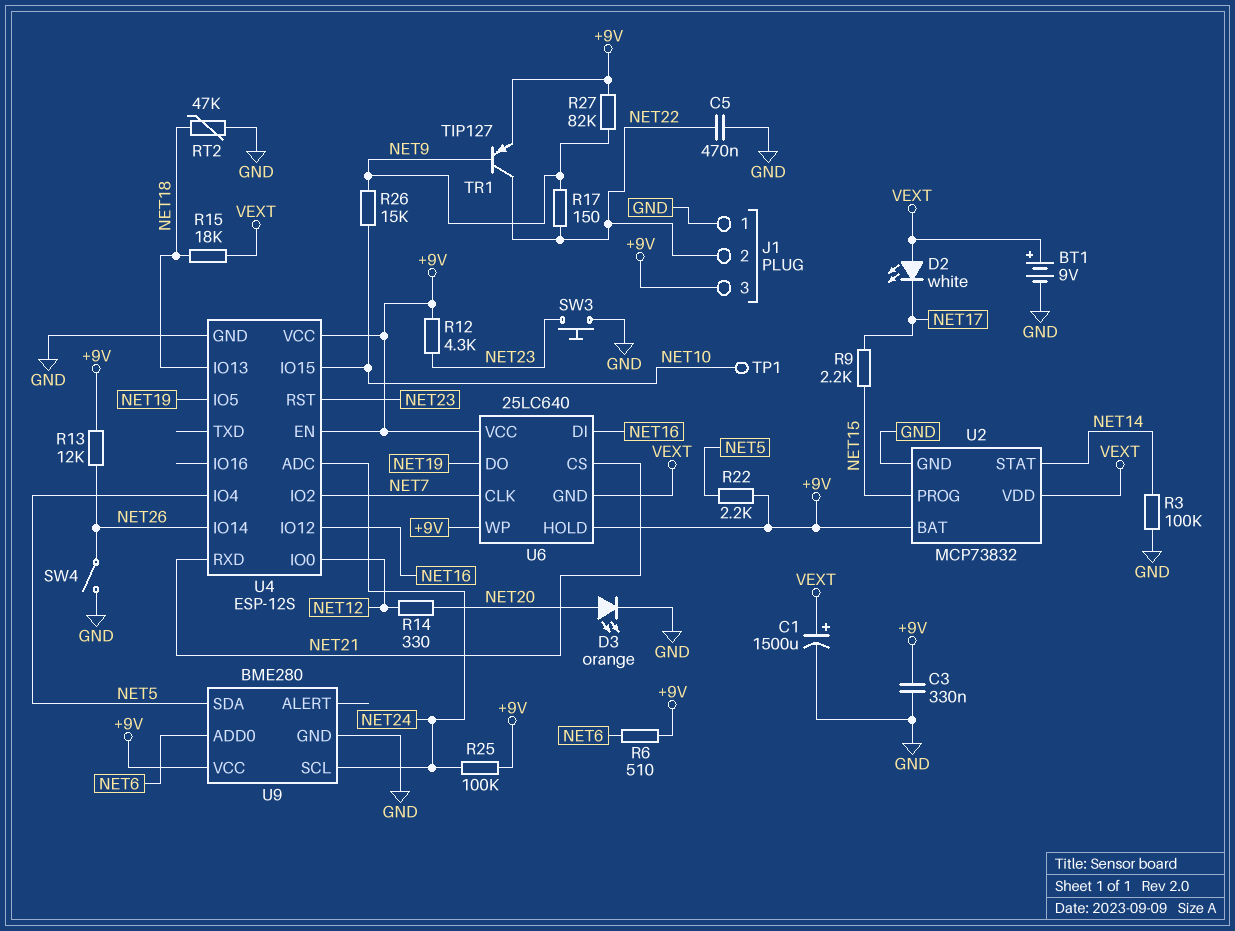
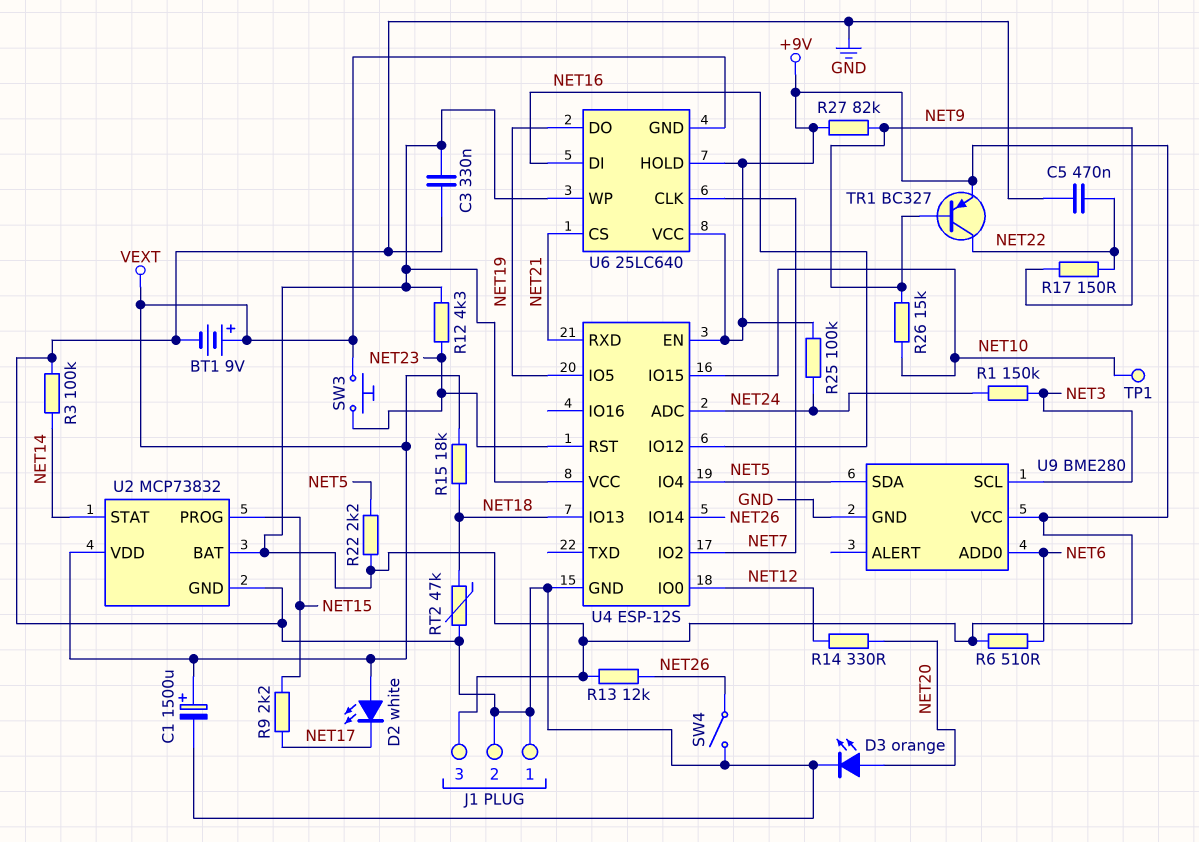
J1 pin 2: NET22 -> GND
R1: none -> 150k (NET3, NET24)
SW3: button (GND, NET23) -> button (NET23, VEXT)
TR1: PNP TIP127 (B NET9, C NET22, E +9V) -> PNP BC327 (B NET9, C NET22, E +9V)
U9 pin SCL: NET24 -> NET3

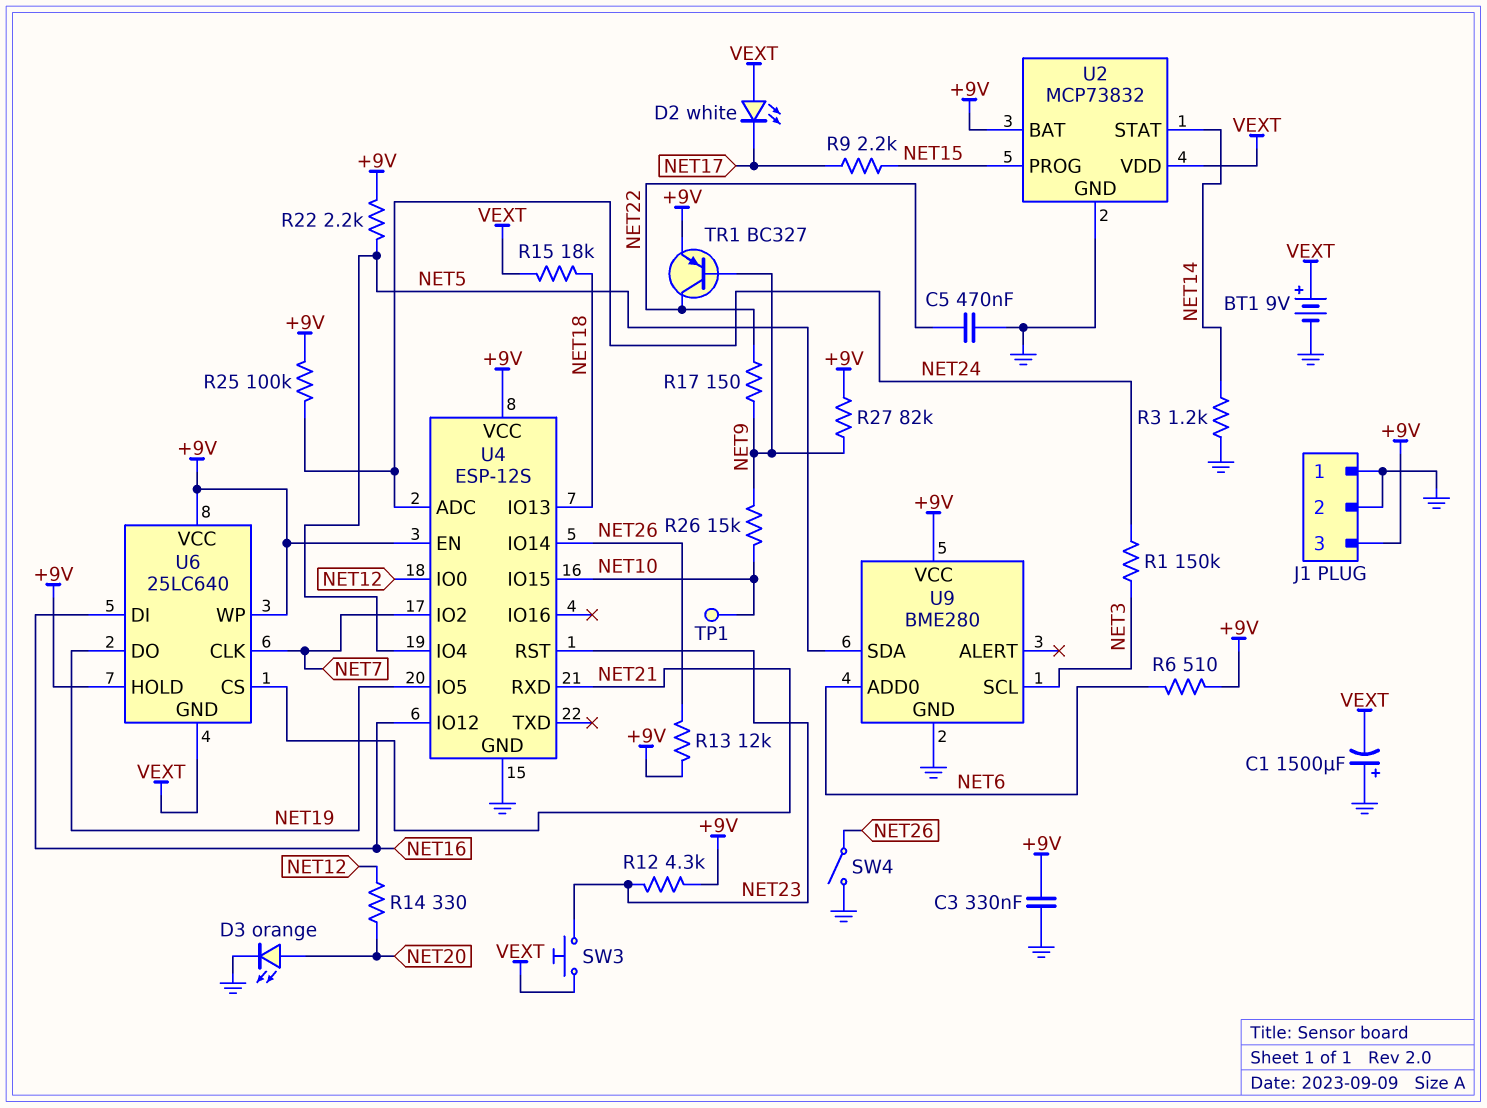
C1: 1500uF (plus VEXT, minus GND) -> 1500uF (plus GND, minus VEXT)
R3: 100k (GND, NET14) -> 1.2k (GND, NET14)
RT2: 47k (GND, NET18) -> none

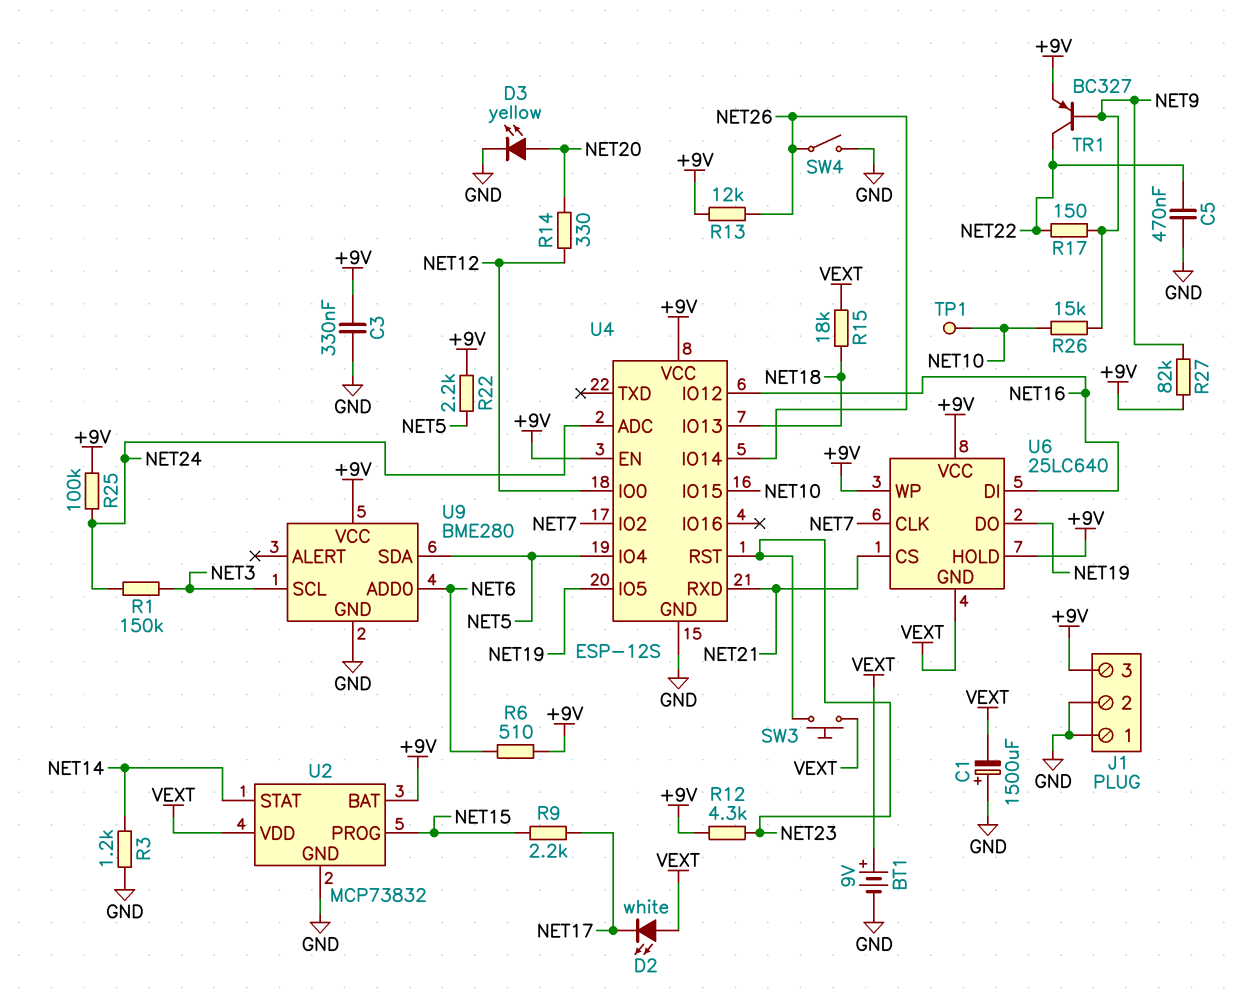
D3: LED orange (A NET20, K GND) -> LED yellow (A NET20, K GND)

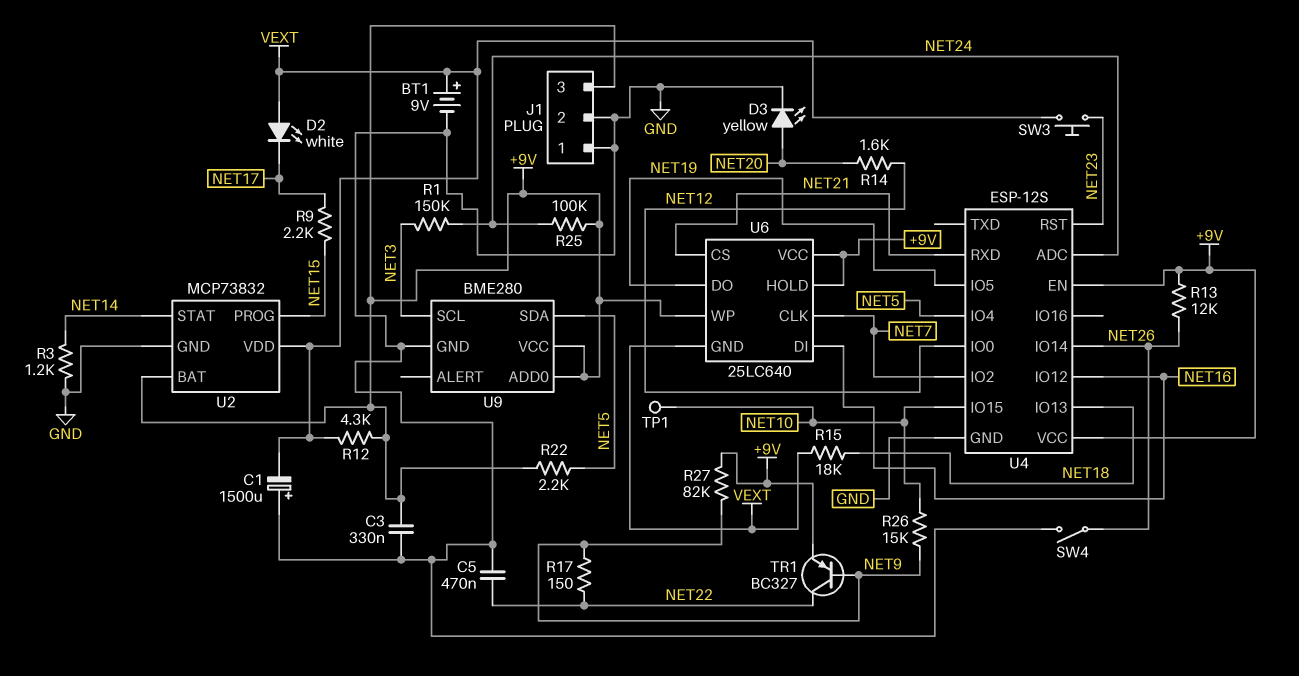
R6: 510 (+9V, NET6) -> none
R12: 4.3k (+9V, NET23) -> 4.3k (+9V, VEXT)
R14: 330 (NET12, NET20) -> 1.6k (NET12, NET20)
U9 pin ADD0: NET6 -> +9V

